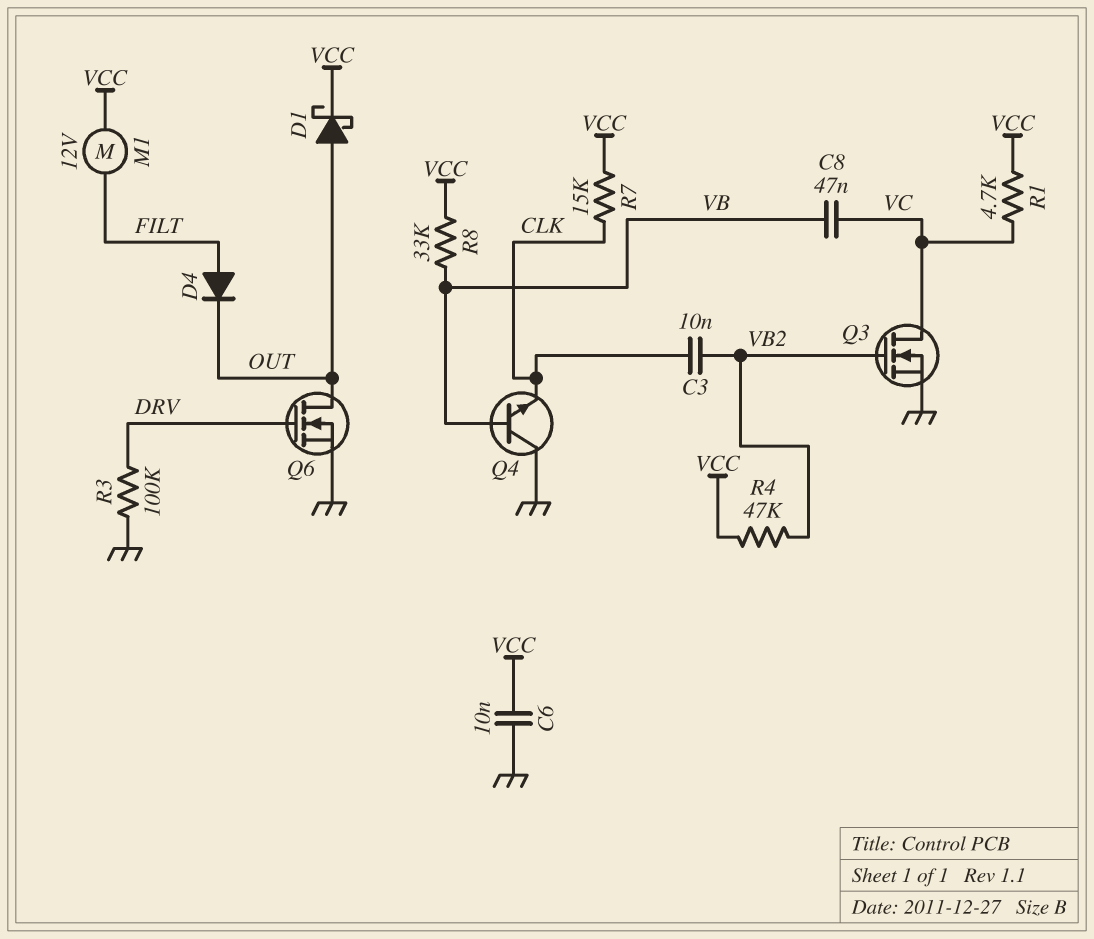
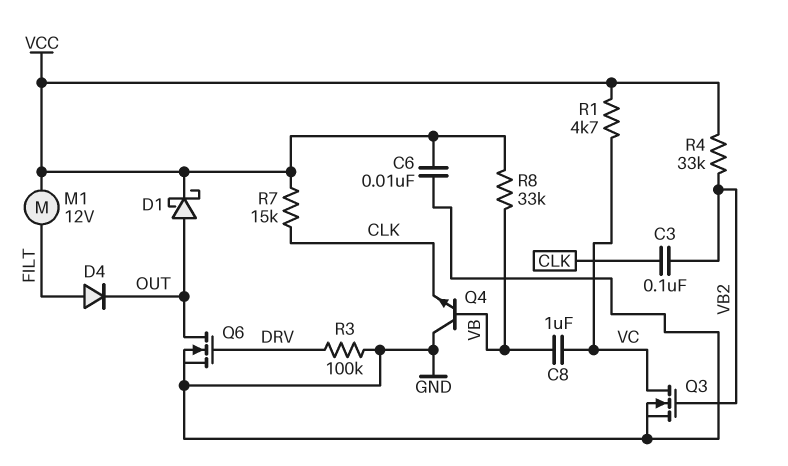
C3: 10nF (CLK, VB2) -> 100nF (CLK, VB2)
C8: 47nF (VB, VC) -> 1uF (VB, VC)
R4: 47k (VB2, VCC) -> 33k (VB2, VCC)

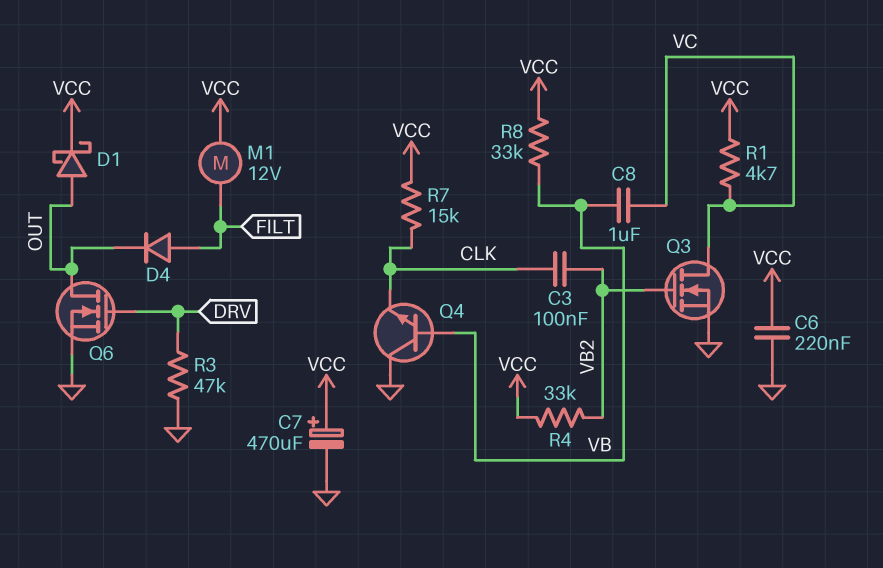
C6: 10nF (GND, VCC) -> 220nF (GND, VCC)
C7: none -> 470uF (plus VCC, minus GND)
R3: 100k (DRV, GND) -> 47k (DRV, GND)

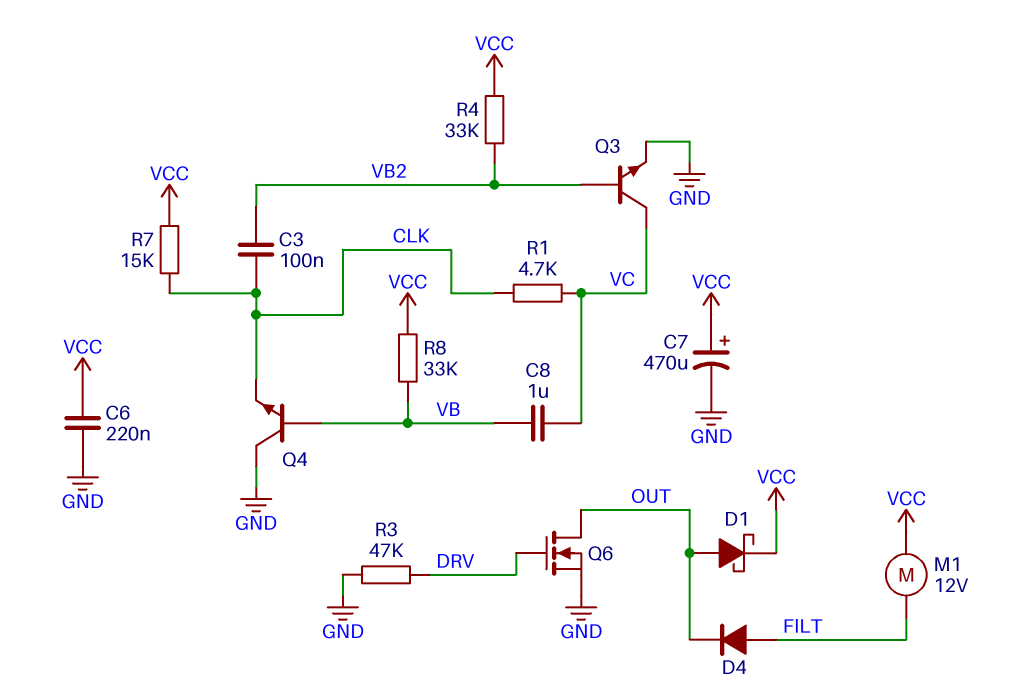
Q3: NMOS (G VB2, D VC, S GND) -> NPN (B VB2, C VC, E GND)
R1: 4.7k (VC, VCC) -> 4.7k (CLK, VC)

